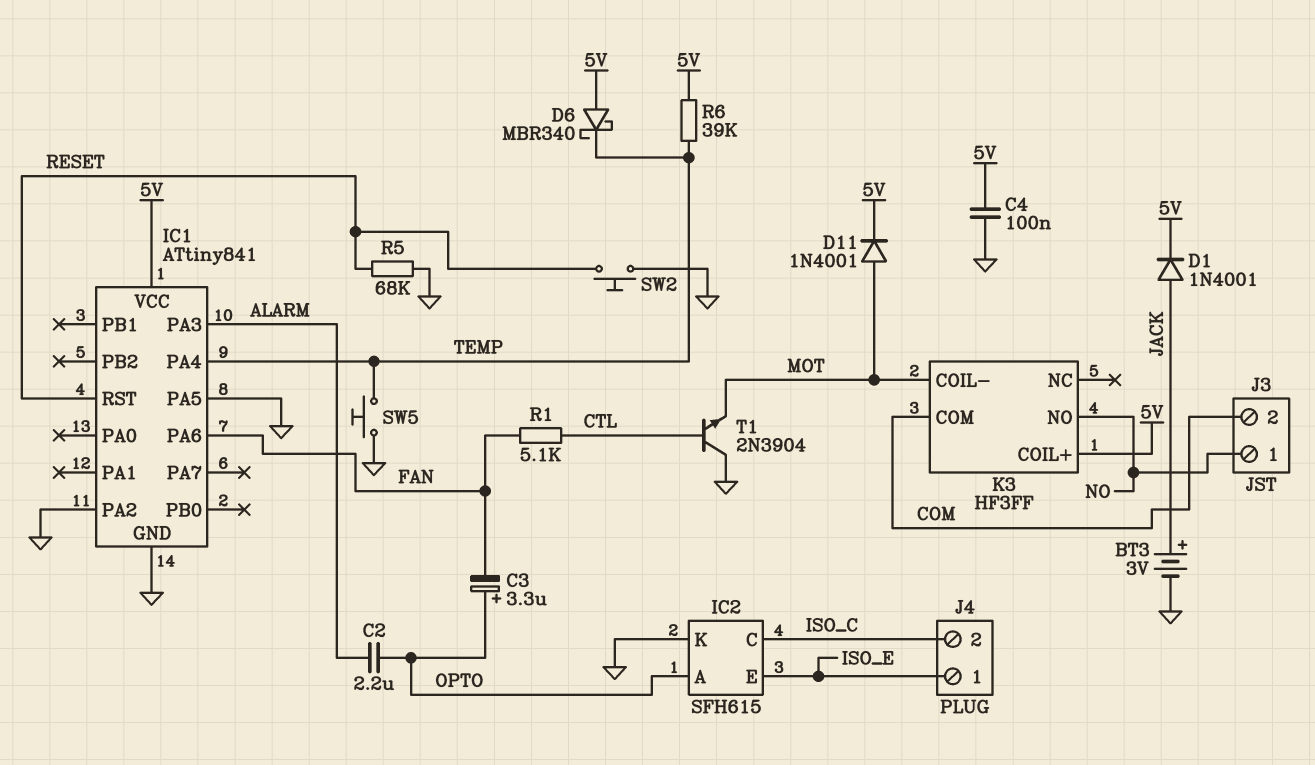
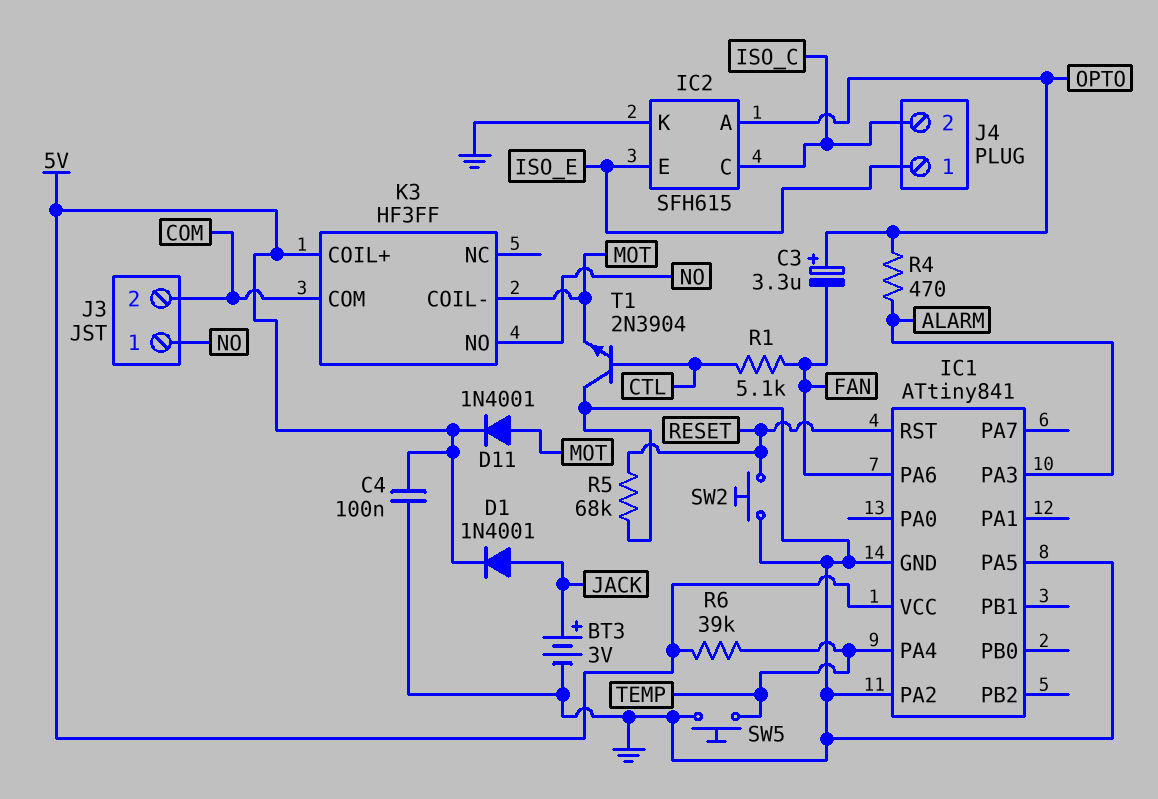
C2: 2.2uF (ALARM, OPTO) -> none
D6: schottky MBR340 (A 5V, K TEMP) -> none
R4: none -> 470 (ALARM, OPTO)

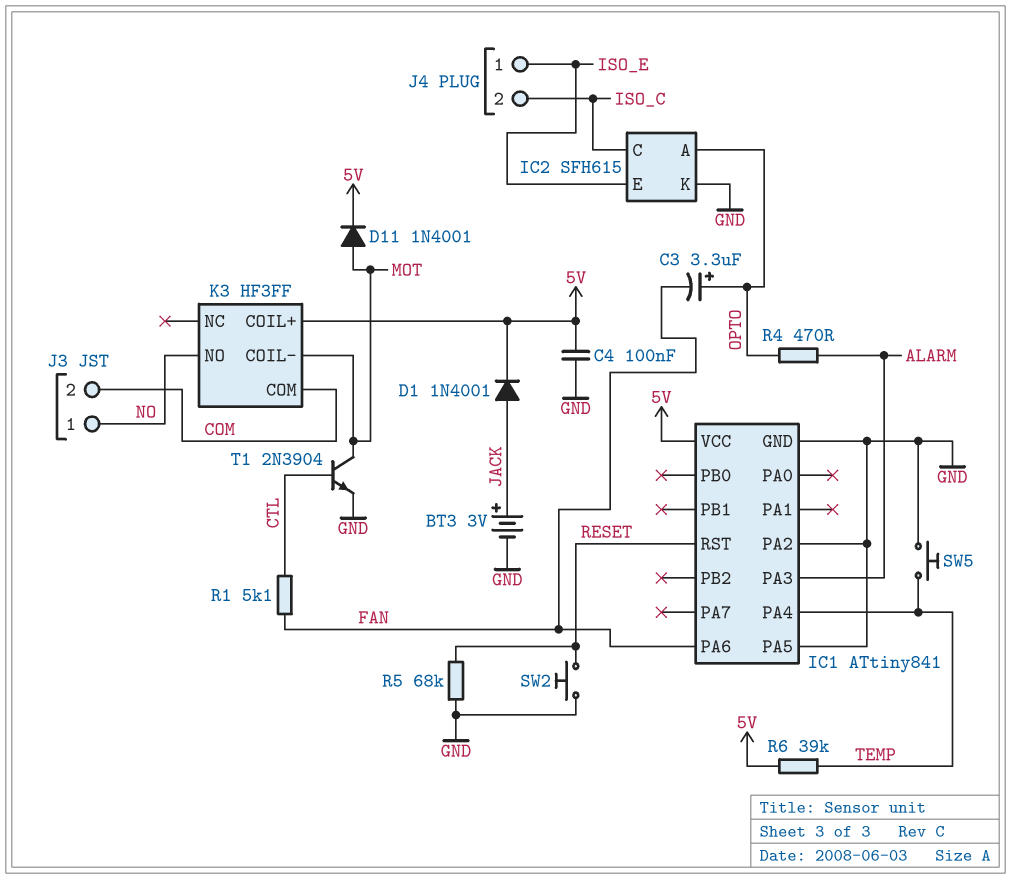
T1: NPN 2N3904 (B CTL, C GND, E MOT) -> NPN 2N3904 (B CTL, C MOT, E GND)

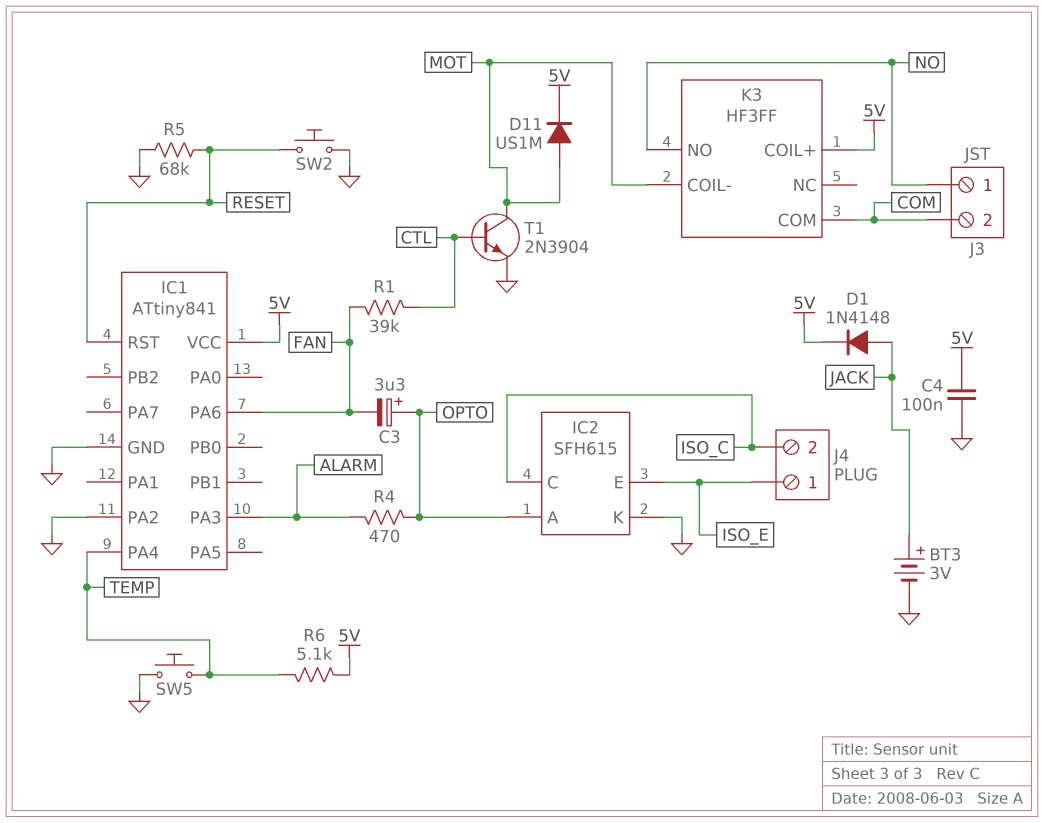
D1: diode 1N4001 (A JACK, K 5V) -> diode 1N4148 (A JACK, K 5V)
D11: diode 1N4001 (A MOT, K 5V) -> diode US1M (A MOT, K 5V)
IC1 pin PA5: GND -> none
R1: 5.1k (CTL, FAN) -> 39k (CTL, FAN)
R6: 39k (5V, TEMP) -> 5.1k (5V, TEMP)

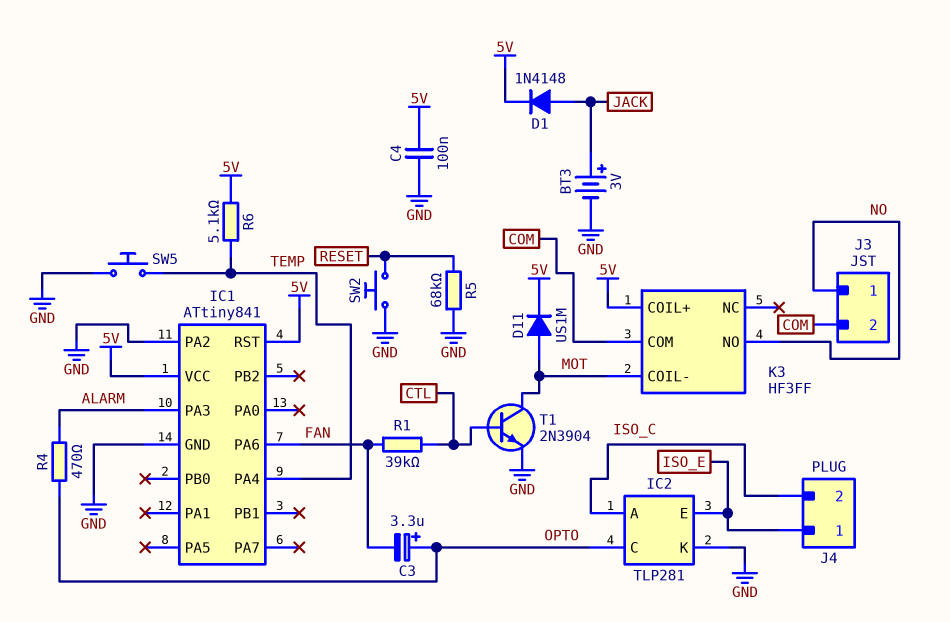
IC1 pin RST: RESET -> 5V
IC2: SFH615 -> TLP281
IC2 pin A: OPTO -> ISO_C
IC2 pin C: ISO_C -> OPTO

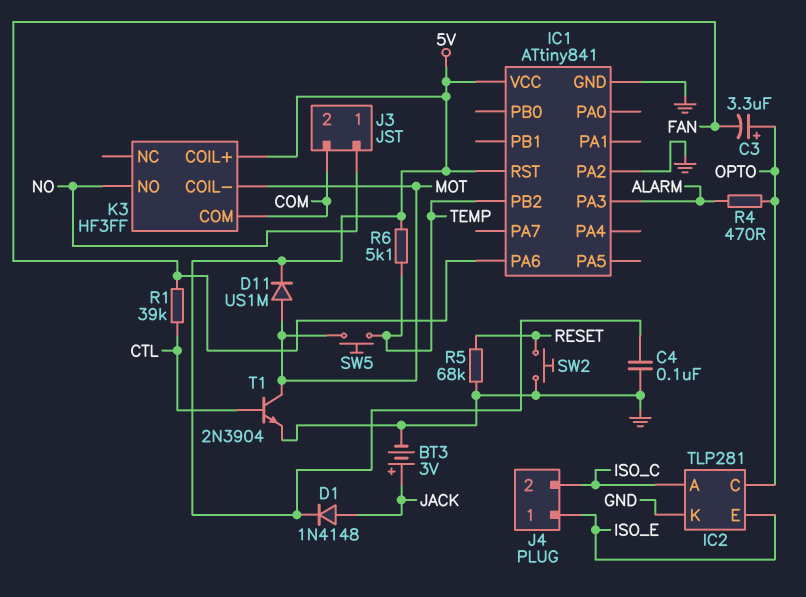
IC1 pin PA4: TEMP -> none
IC1 pin PB2: none -> TEMP
SW5: button (GND, TEMP) -> button (MOT, TEMP)

